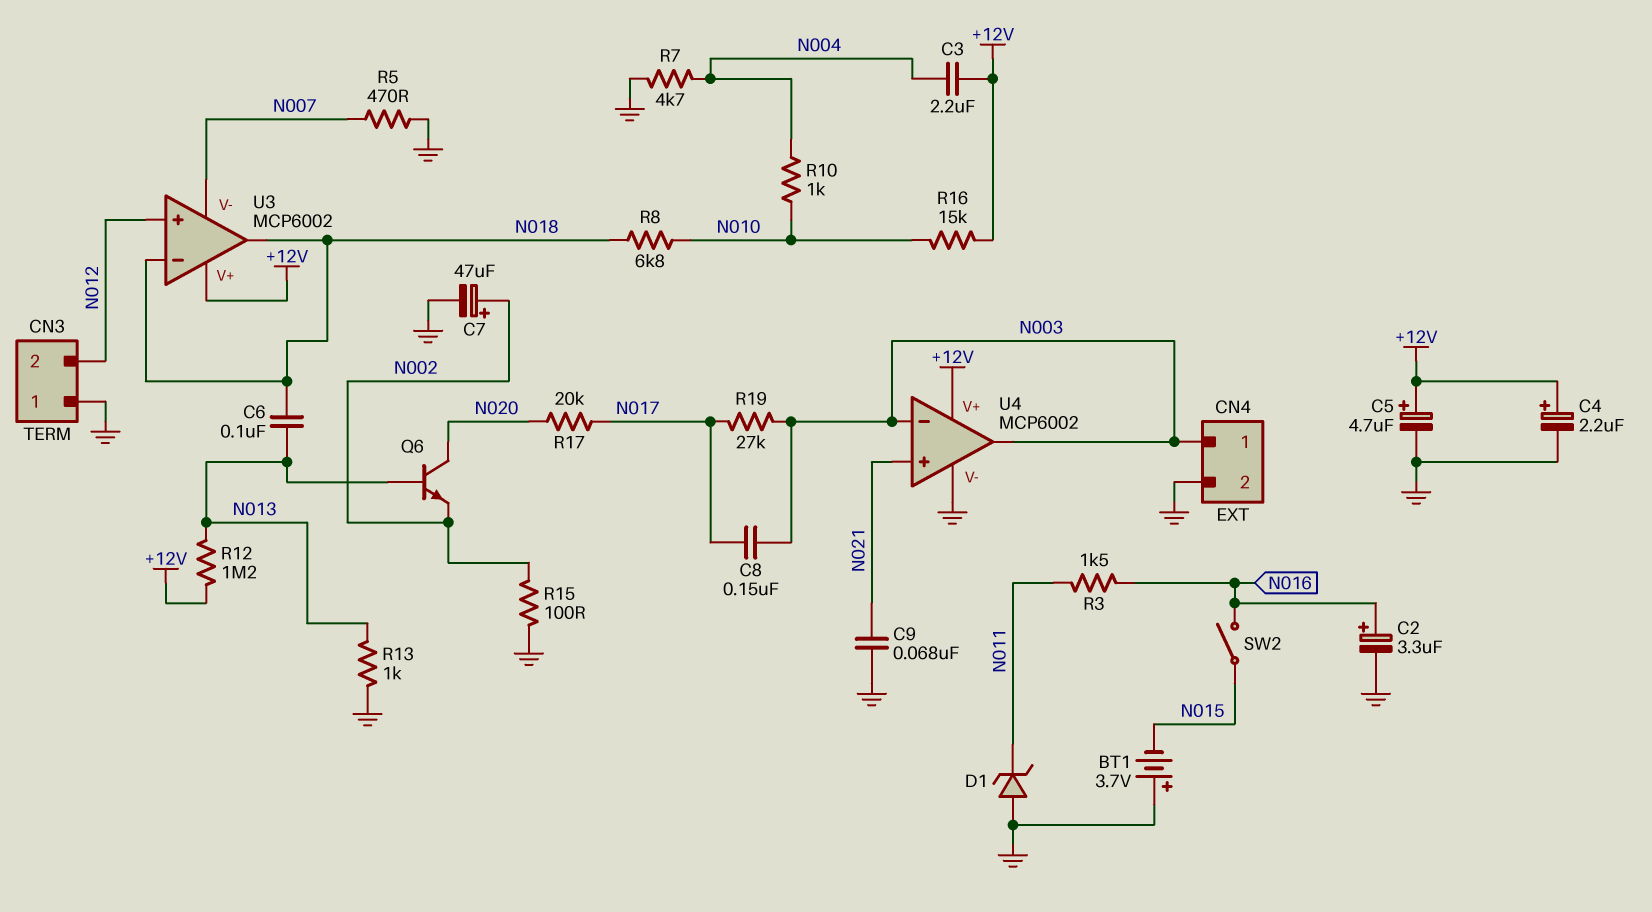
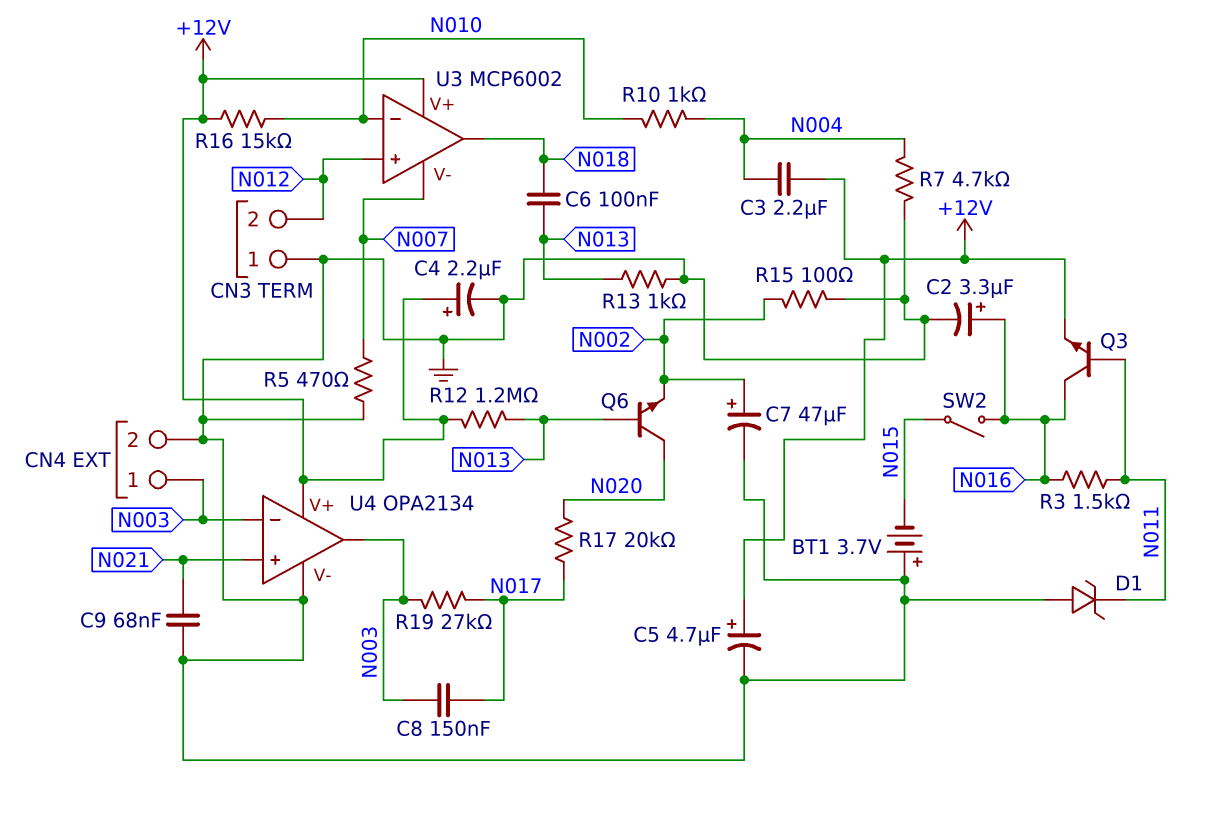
Q3: none -> NPN (B N011, C N016, E +12V)
R8: 6.8k (N010, N018) -> none
U3 pin in-: N018 -> N010
U4: MCP6002 -> OPA2134

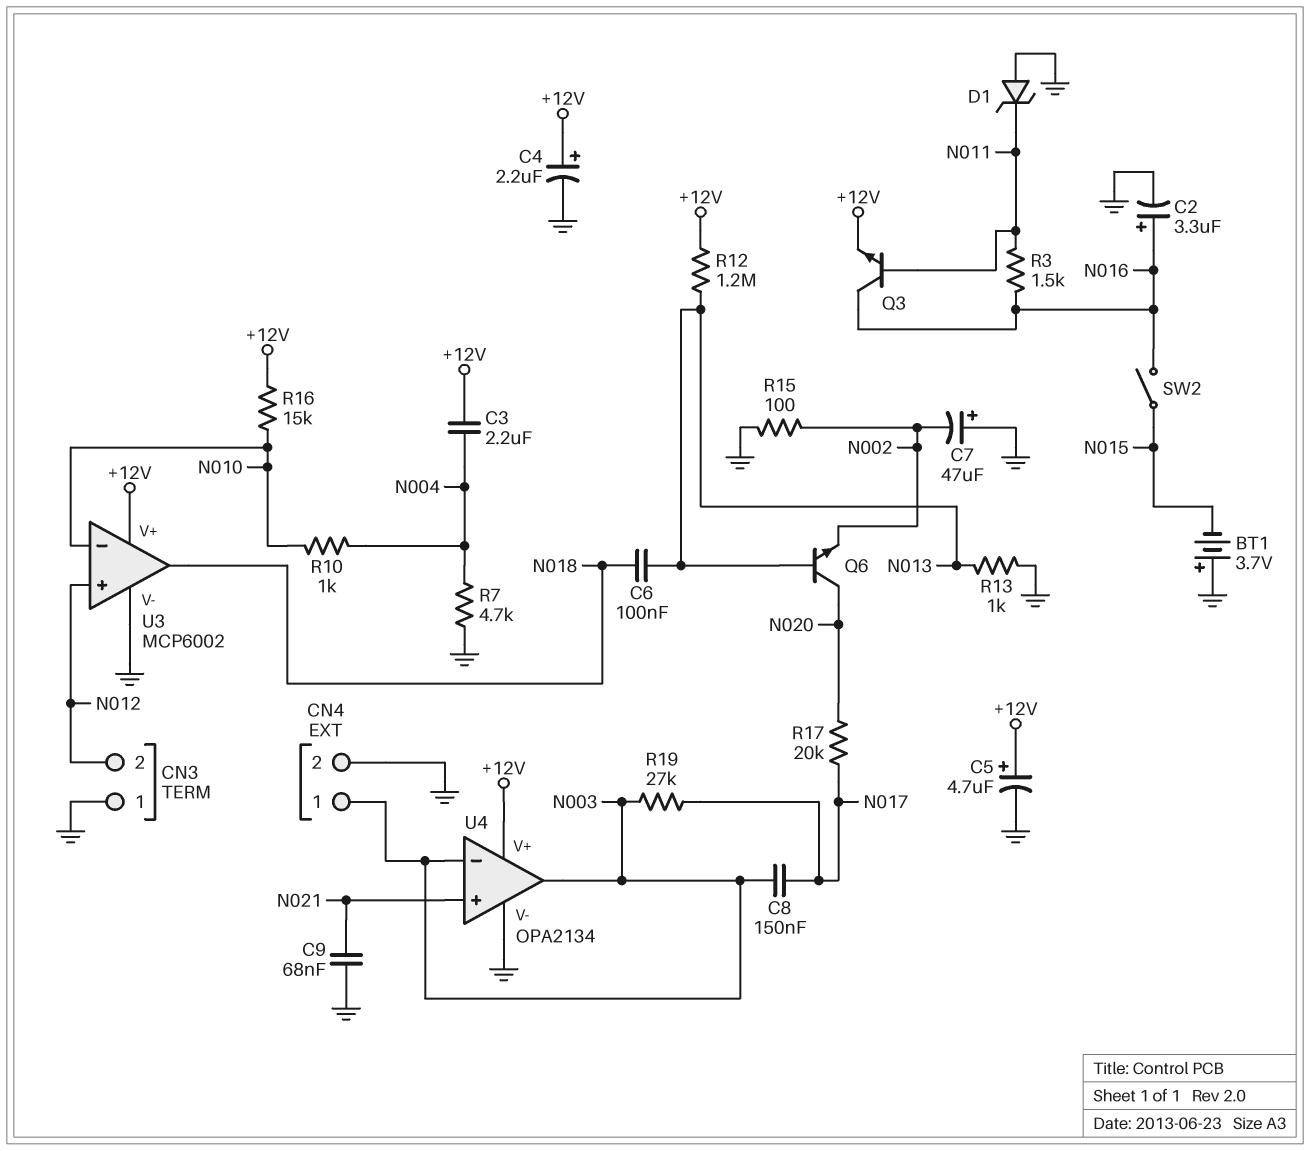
C7: 47uF (plus N002, minus GND) -> 47uF (plus GND, minus N002)
R5: 470 (GND, N007) -> none
U3 pin V-: N007 -> GND

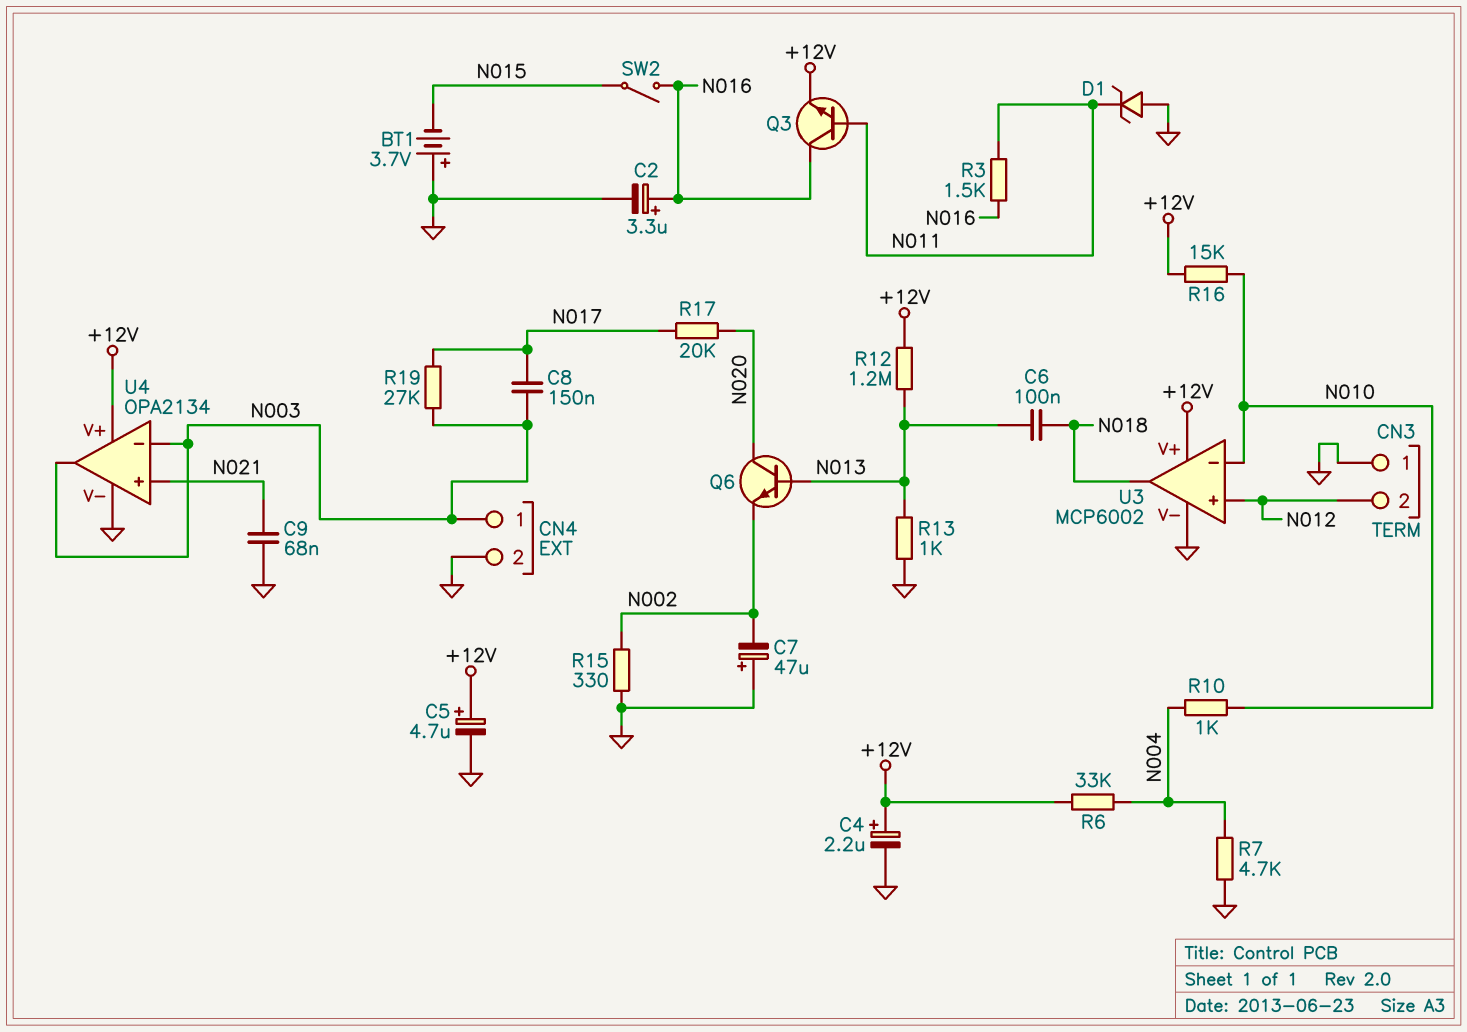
C3: 2.2uF (+12V, N004) -> none
R6: none -> 33k (+12V, N004)
R15: 100 (GND, N002) -> 330 (GND, N002)

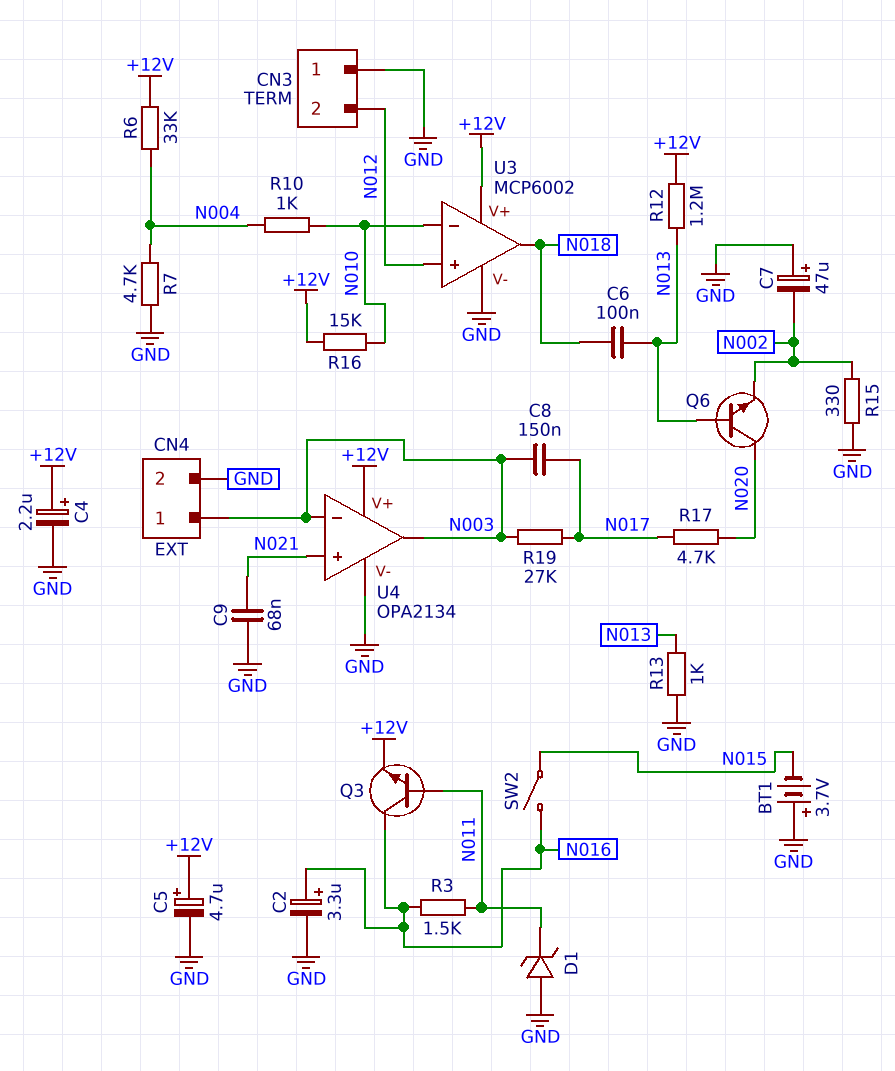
R17: 20k (N017, N020) -> 4.7k (N017, N020)

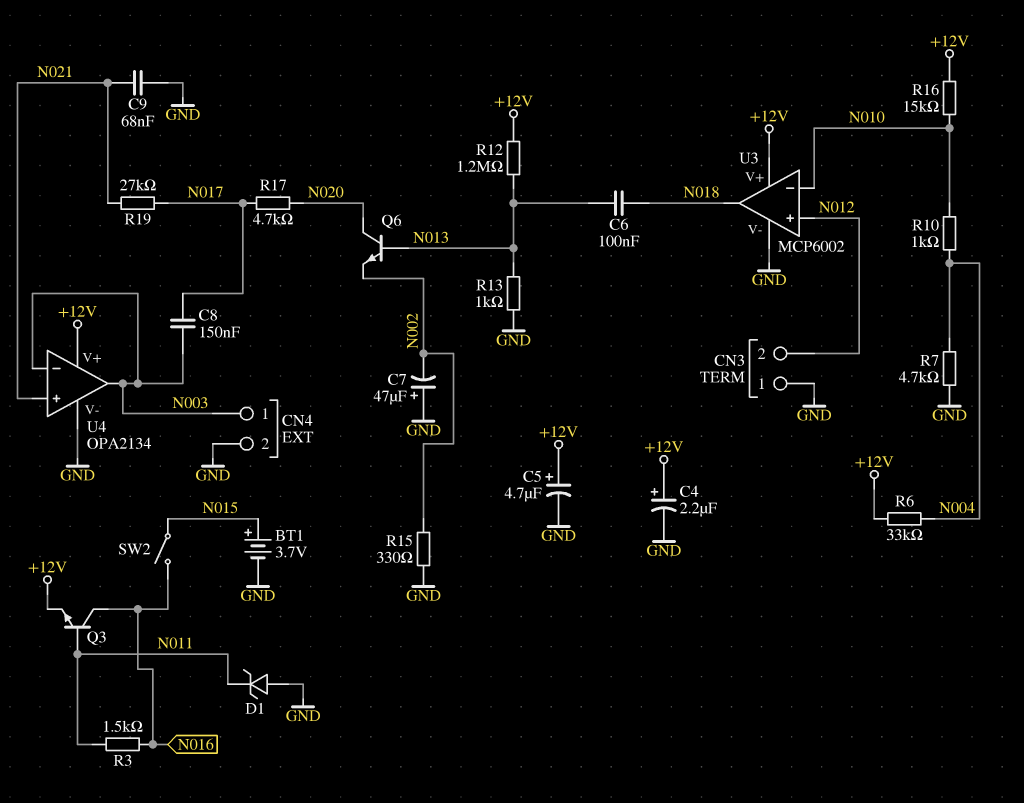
BT1: 3.7V (plus GND, minus N015) -> 3.7V (plus N015, minus GND)
C2: 3.3uF (plus N016, minus GND) -> none
R19: 27k (N003, N017) -> 27k (N017, N021)

